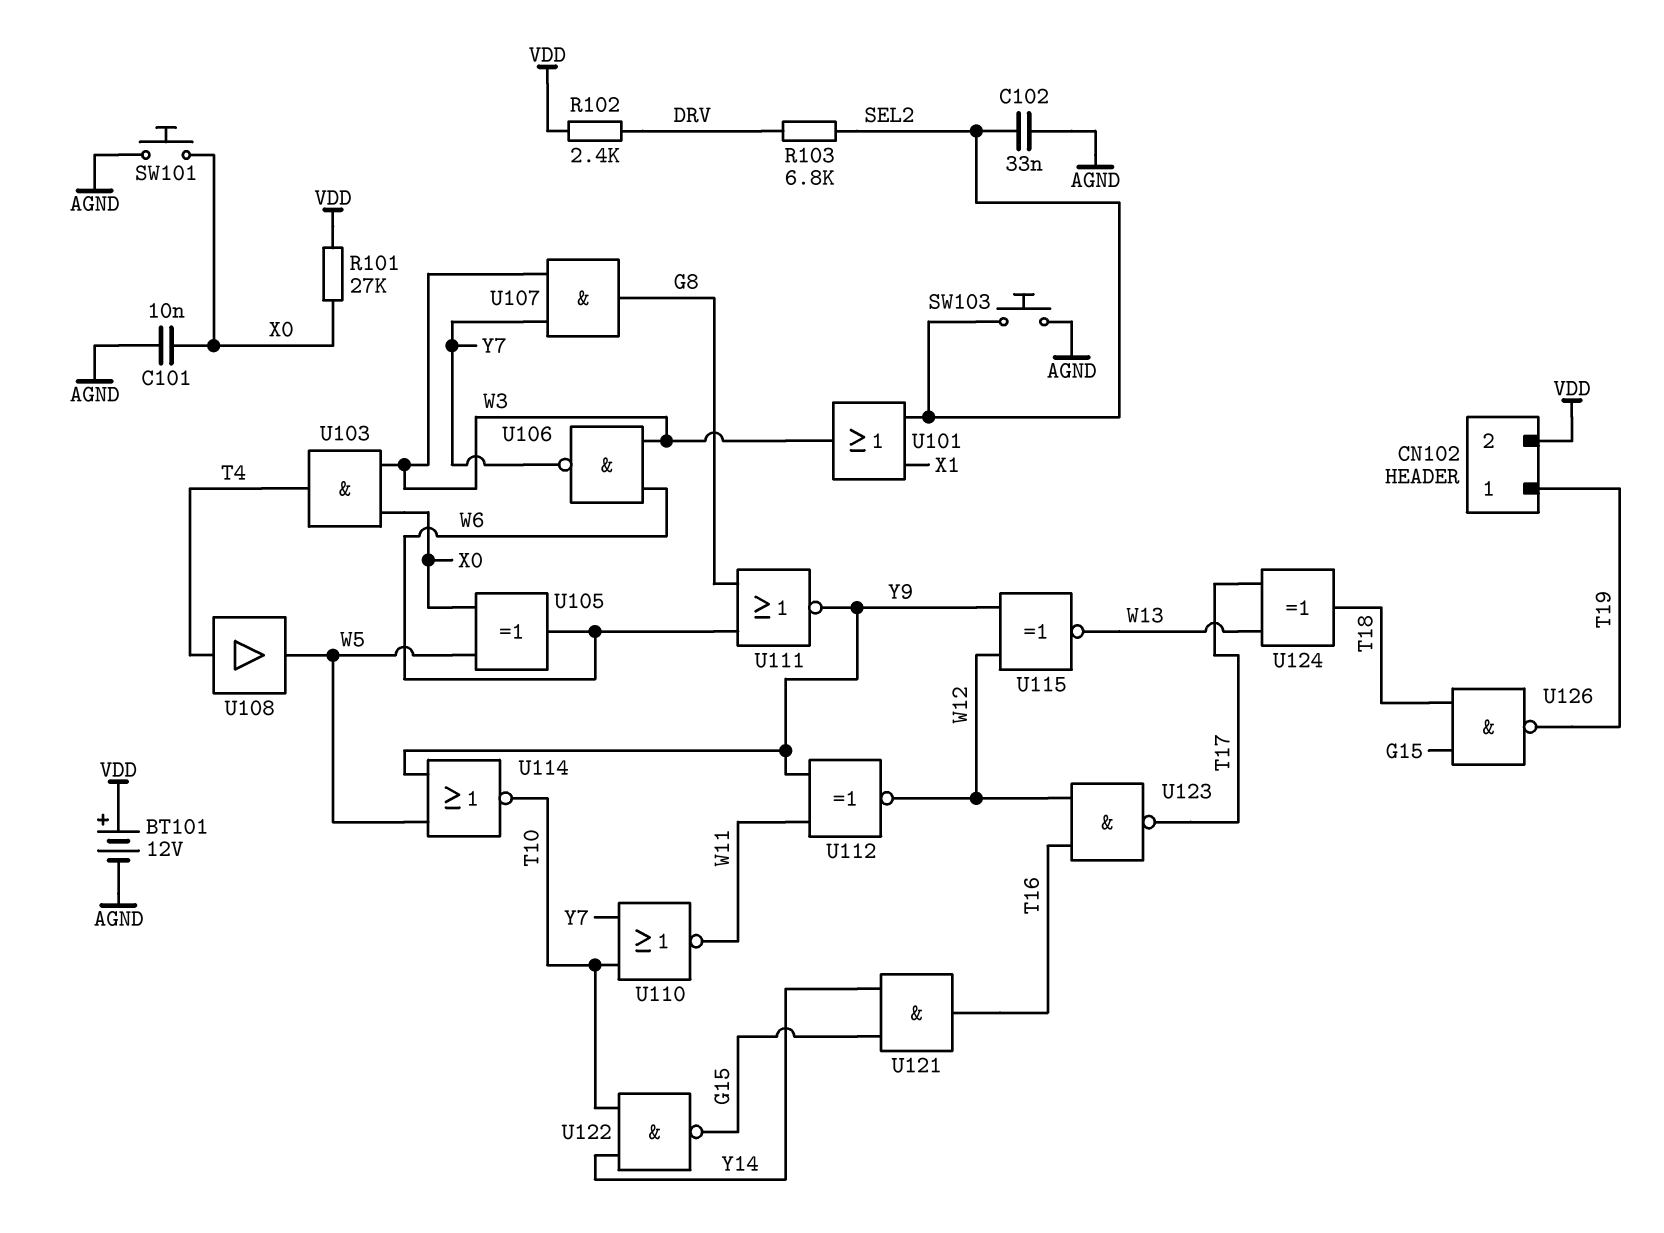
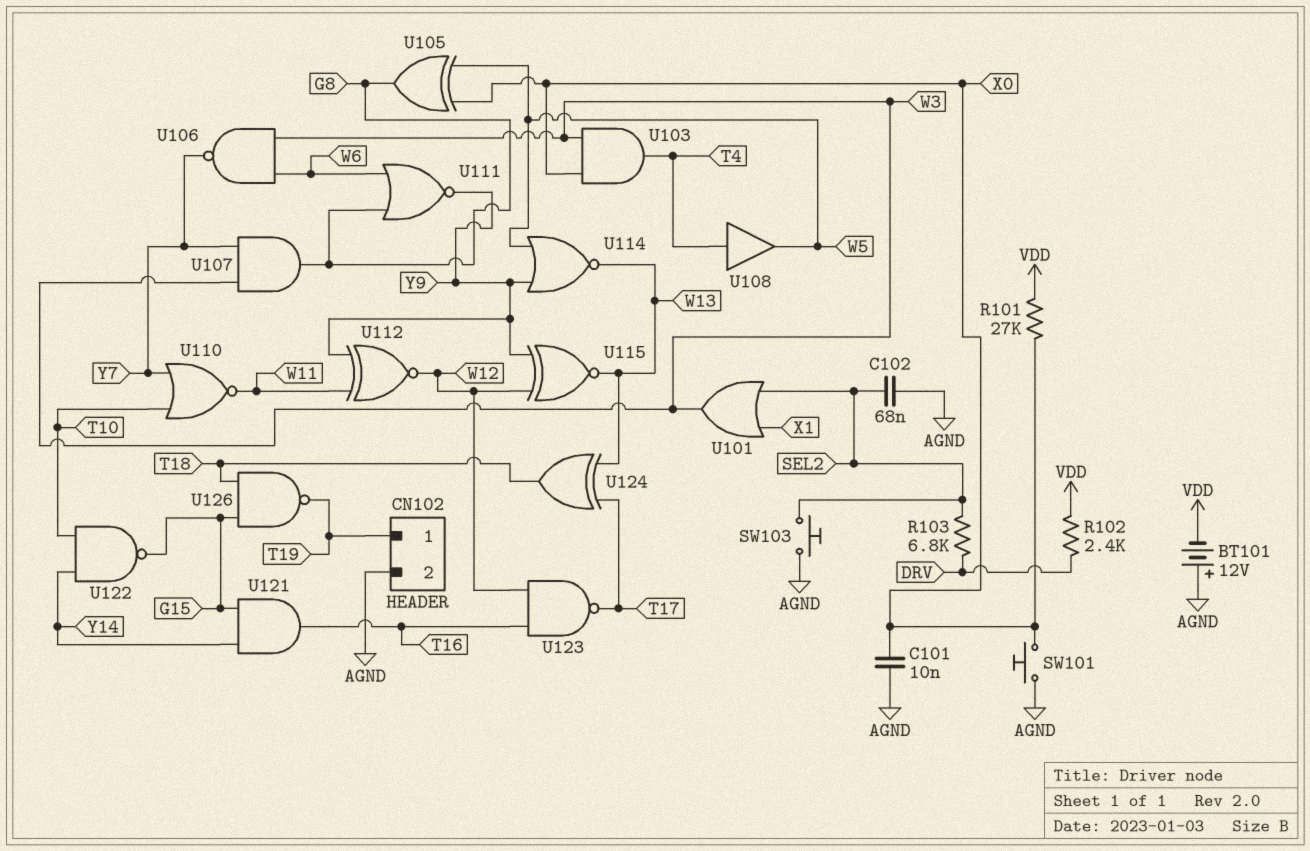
BT101: 12V (plus VDD, minus AGND) -> 12V (plus AGND, minus VDD)
C102: 33nF (AGND, SEL2) -> 68nF (AGND, SEL2)
CN102 pin 2: VDD -> AGND
U105: XOR (in W5, in X0, out W6) -> XOR (in W5, in X0, out G8)
U114: NOR (in W5, in Y9, out T10) -> NOR (in W5, in Y9, out W13)

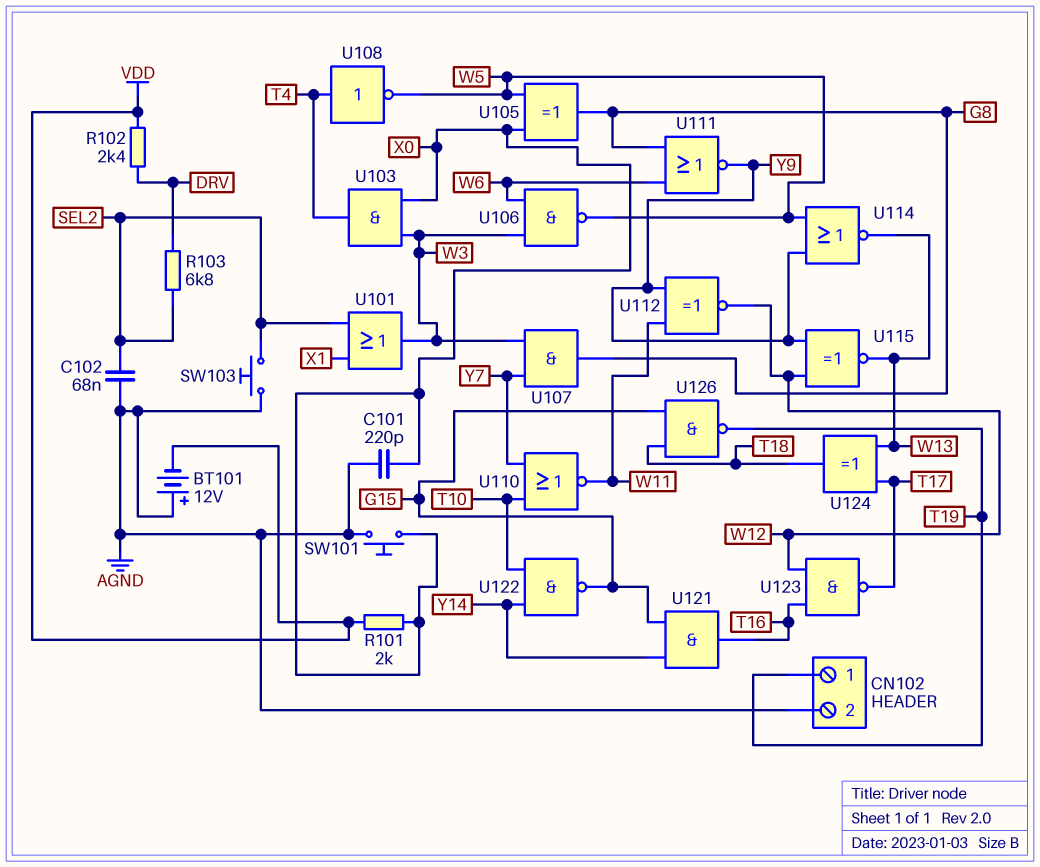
C101: 10nF (AGND, X0) -> 220pF (AGND, X0)
R101: 27k (VDD, X0) -> 2k (VDD, X0)
U106: NAND (in W3, in W6, out Y7) -> NAND (in W3, in W6, out W5)
U108: buffer (in T4, out W5) -> NOT (in T4, out W5)

